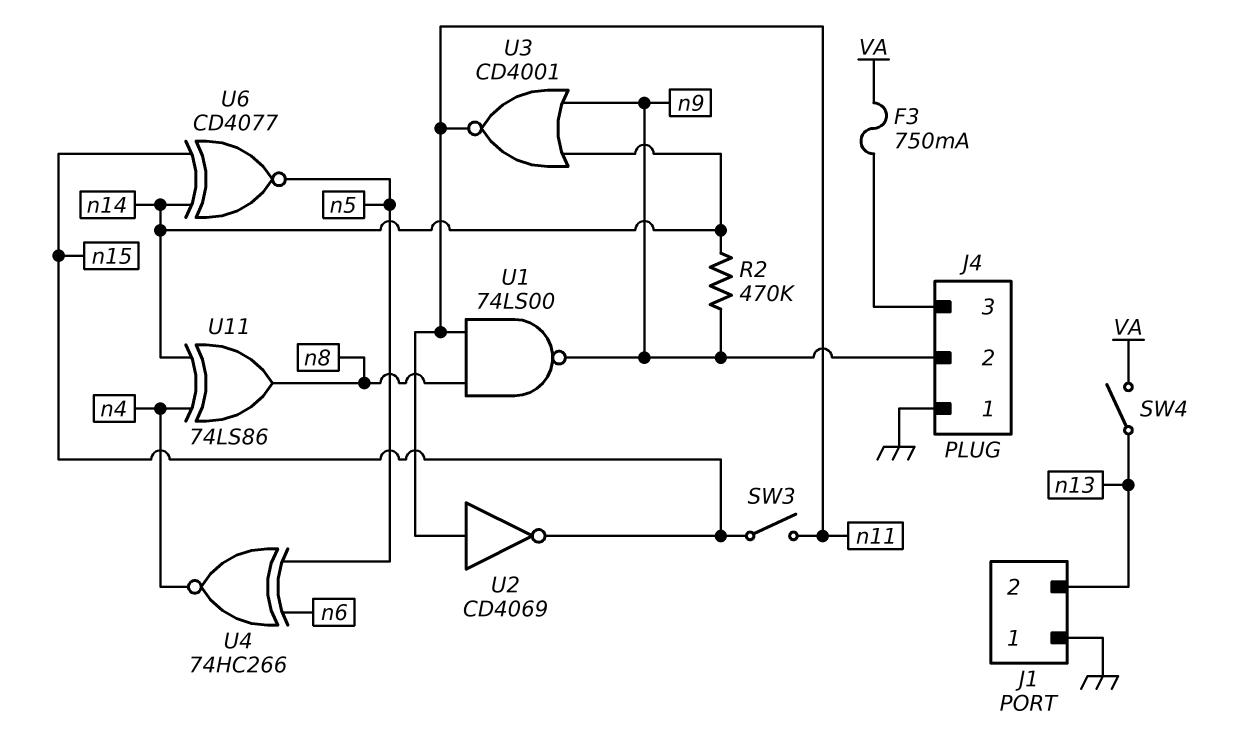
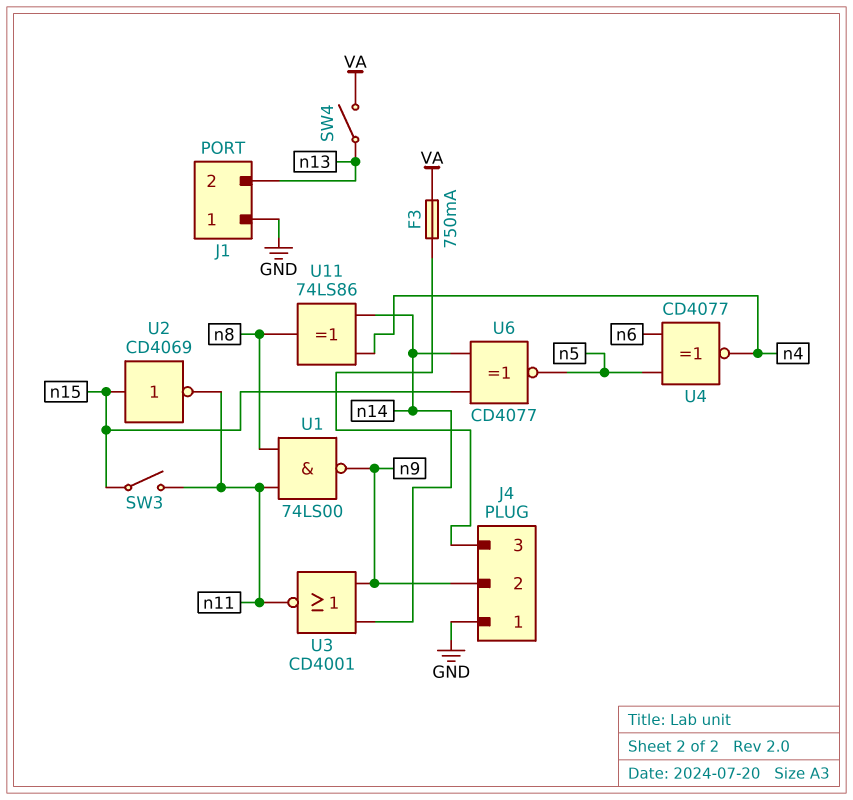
R2: 470k (n9, n14) -> none
U2: NOT CD4069 (in n11, out n15) -> NOT CD4069 (in n15, out n11)
U4: XNOR 74HC266 (in n5, in n6, out n4) -> XNOR CD4077 (in n5, in n6, out n4)

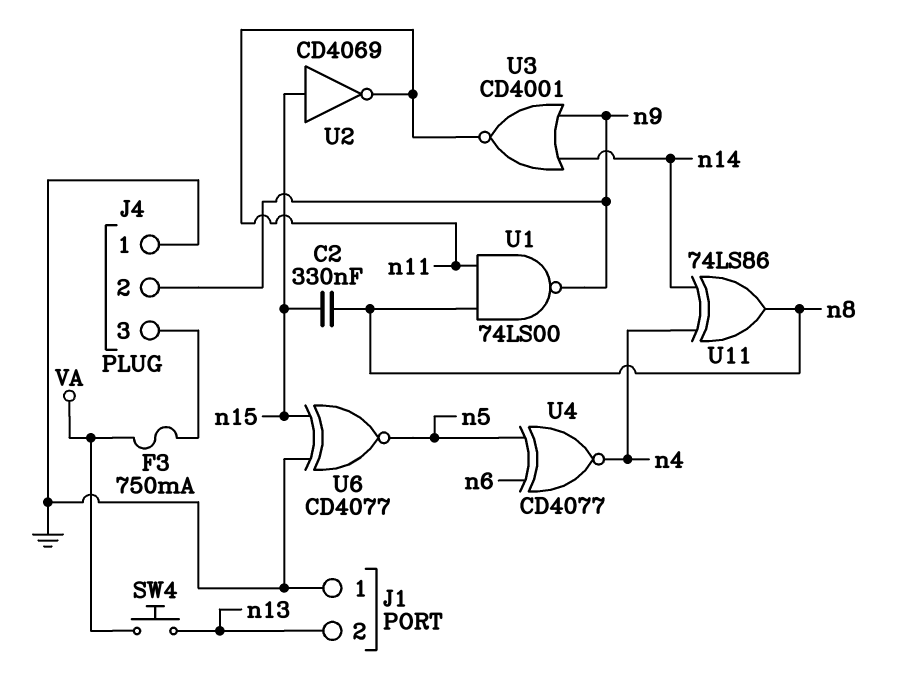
C2: none -> 330nF (n8, n15)
SW3: switch (n11, n15) -> none
SW4: switch (VA, n13) -> button (VA, n13)
U6: XNOR CD4077 (in n14, in n15, out n5) -> XNOR CD4077 (in GND, in n15, out n5)

